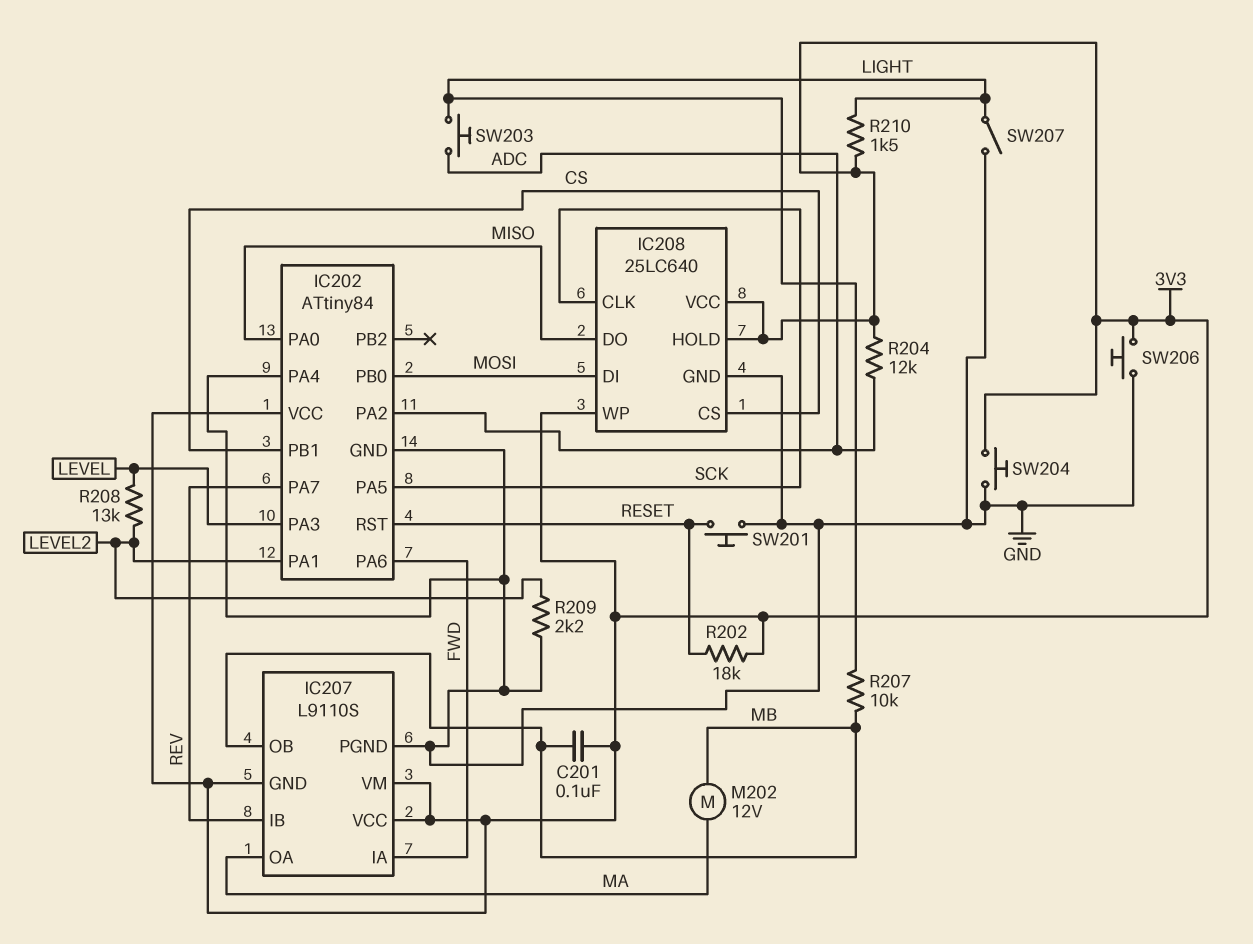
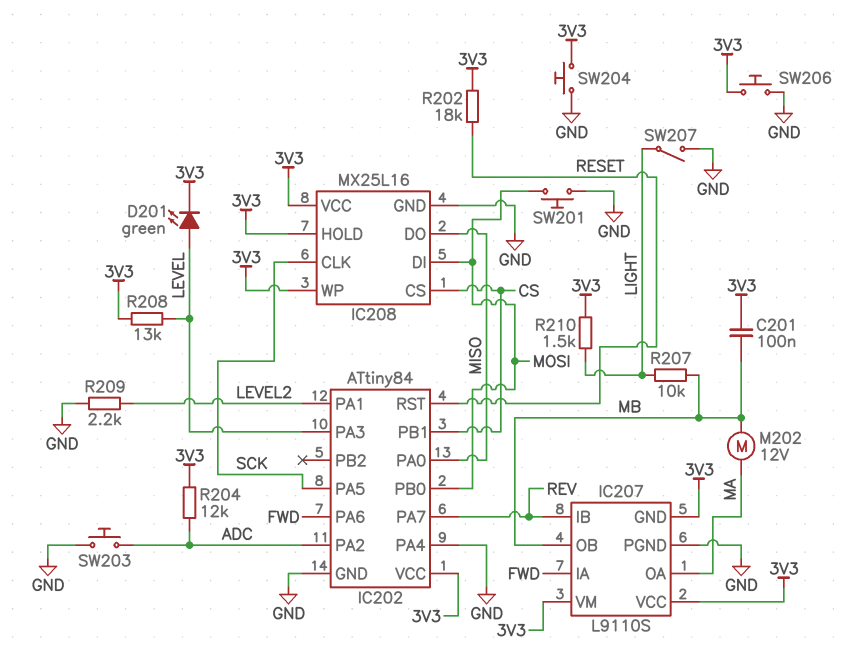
D201: none -> LED green (A LEVEL, K 3V3)
IC208: 25LC640 -> MX25L16
R208: 13k (LEVEL, LEVEL2) -> 13k (3V3, LEVEL)
SW201: button (GND, RESET) -> button (GND, MOSI)
SW203: button (ADC, LIGHT) -> button (ADC, GND)

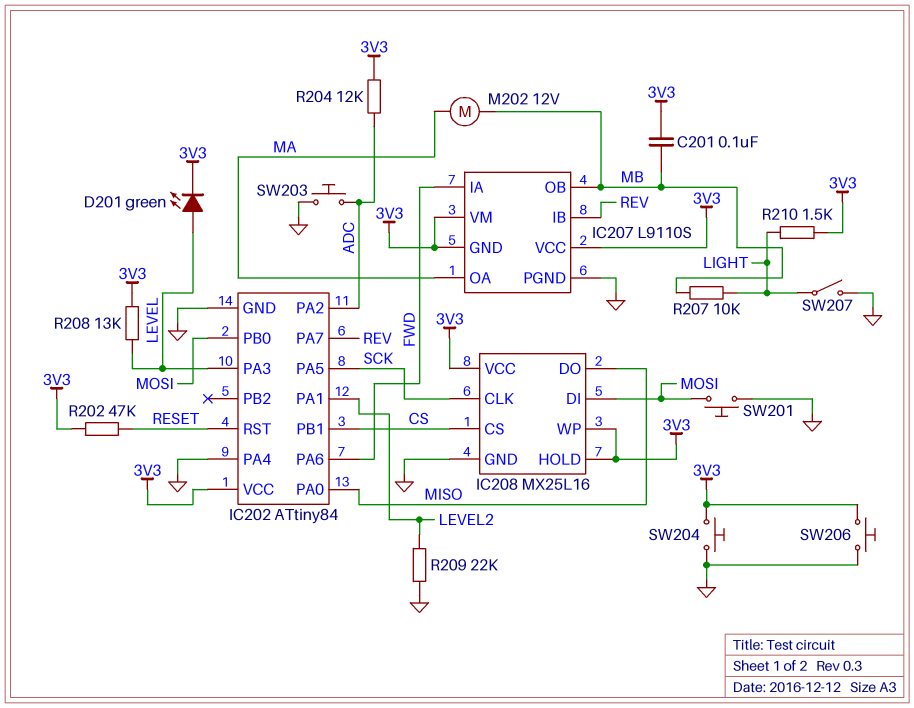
R202: 18k (3V3, RESET) -> 47k (3V3, RESET)
R209: 2.2k (GND, LEVEL2) -> 22k (GND, LEVEL2)

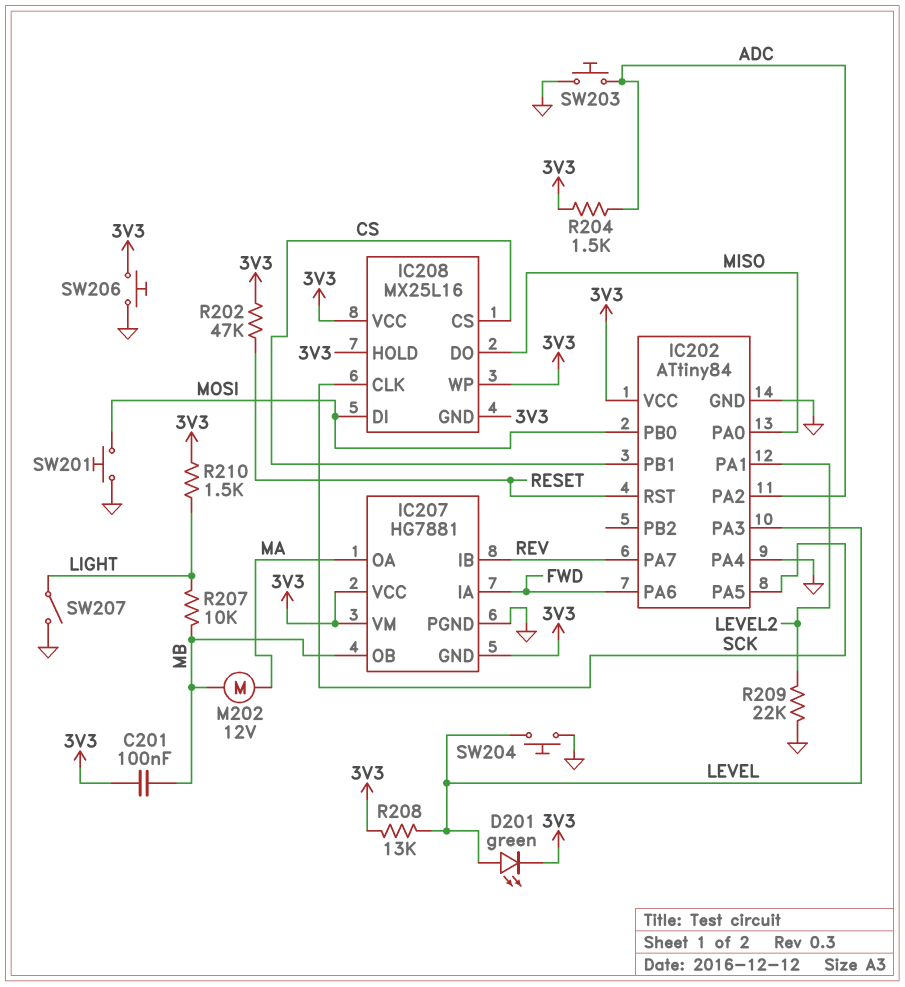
IC207: L9110S -> HG7881
IC208 pin GND: GND -> 3V3
R204: 12k (3V3, ADC) -> 1.5k (3V3, ADC)
SW204: button (3V3, GND) -> button (GND, LEVEL)

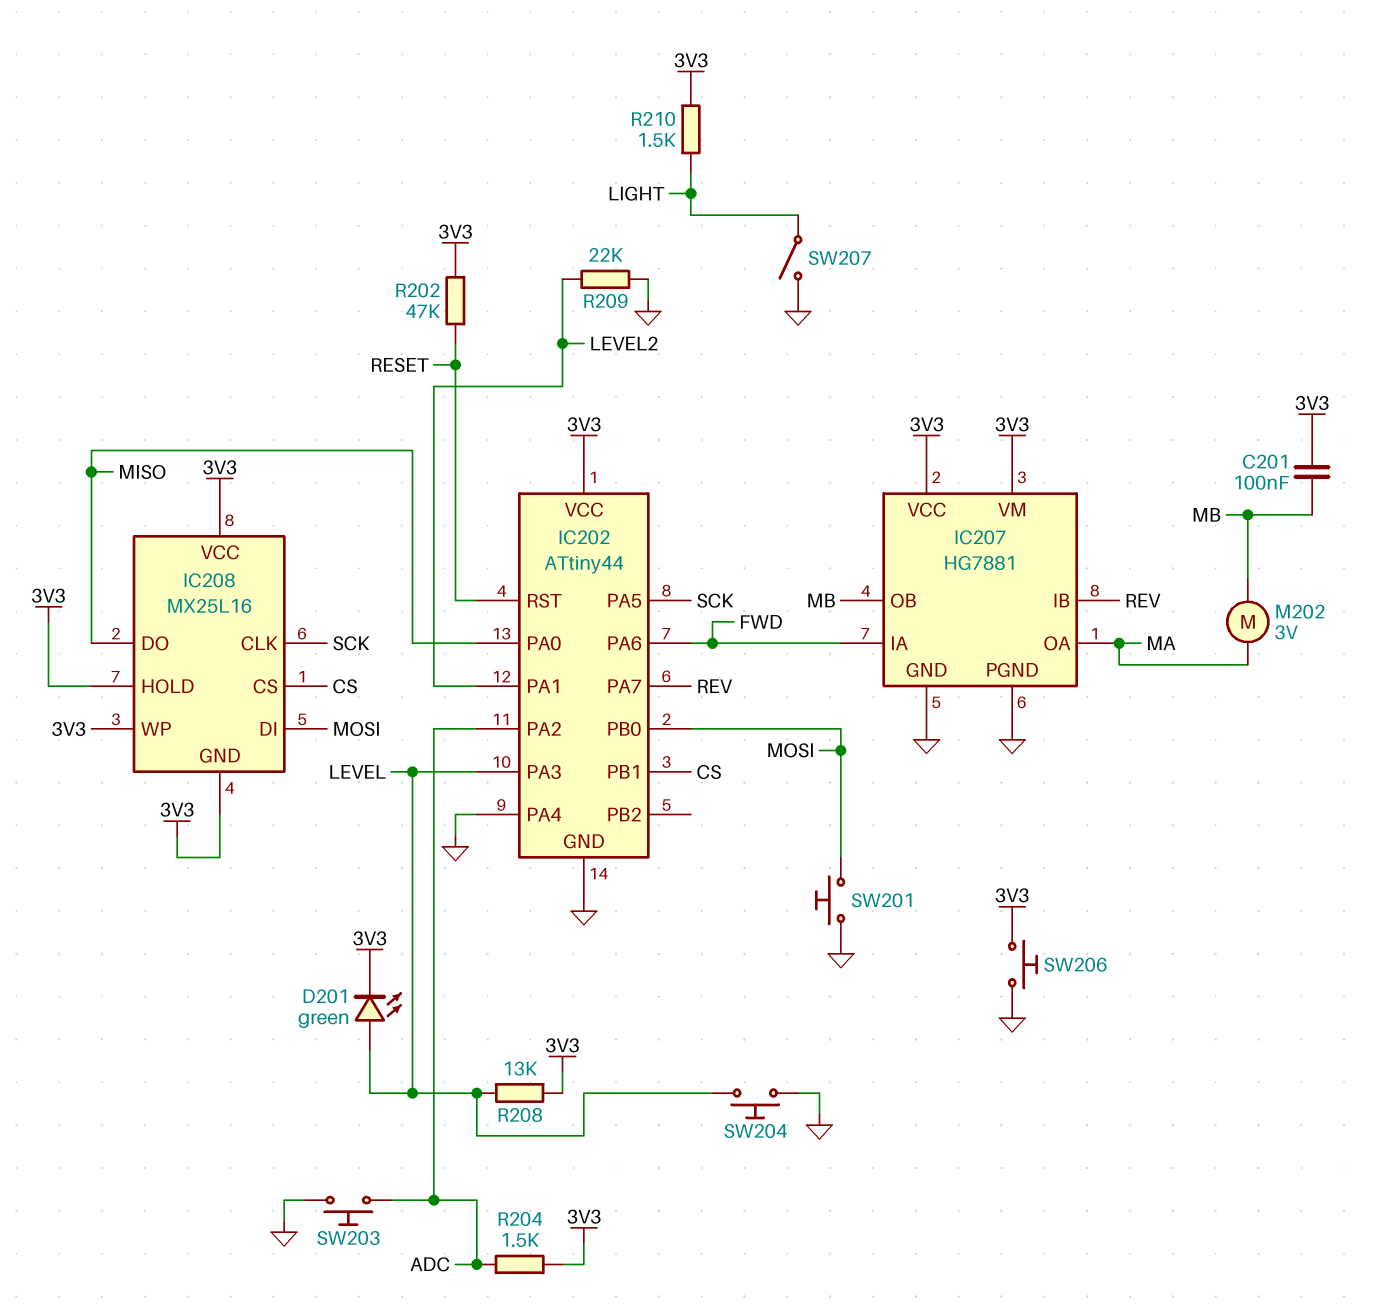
IC202: ATtiny84 -> ATtiny44
IC207 pin GND: 3V3 -> GND
M202: motor 12V (MA, MB) -> motor 3V (MA, MB)
R207: 10k (LIGHT, MB) -> none

